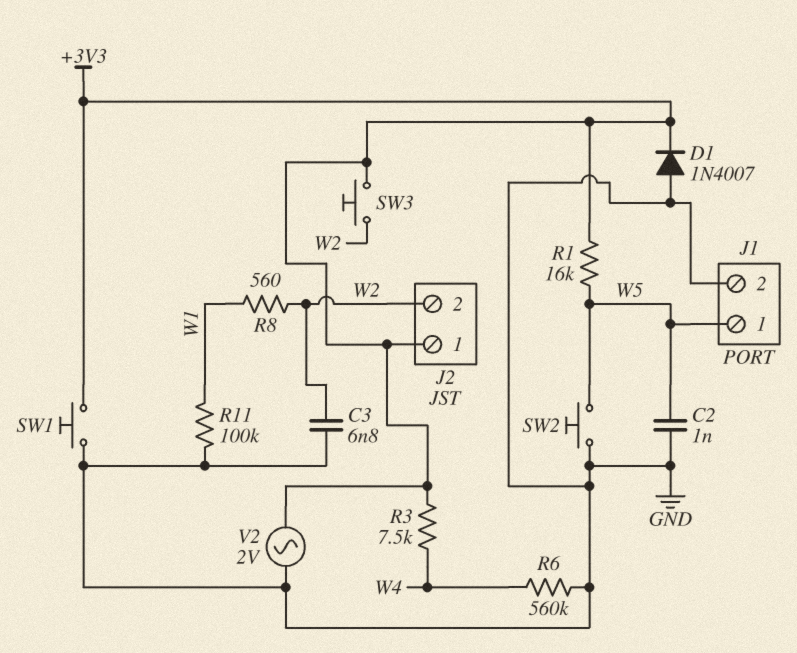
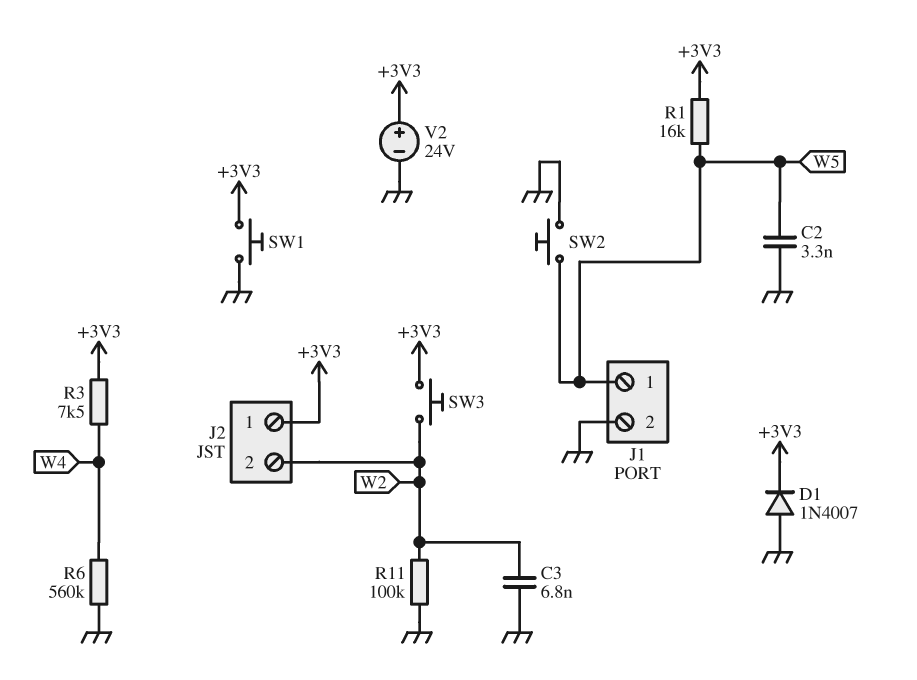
C2: 1nF (GND, W5) -> 3.3nF (GND, W5)
R8: 560 (W1, W2) -> none
R11: 100k (GND, W1) -> 100k (GND, W2)
V2: AC 2V (+3V3, GND) -> 24V (plus +3V3, minus GND)

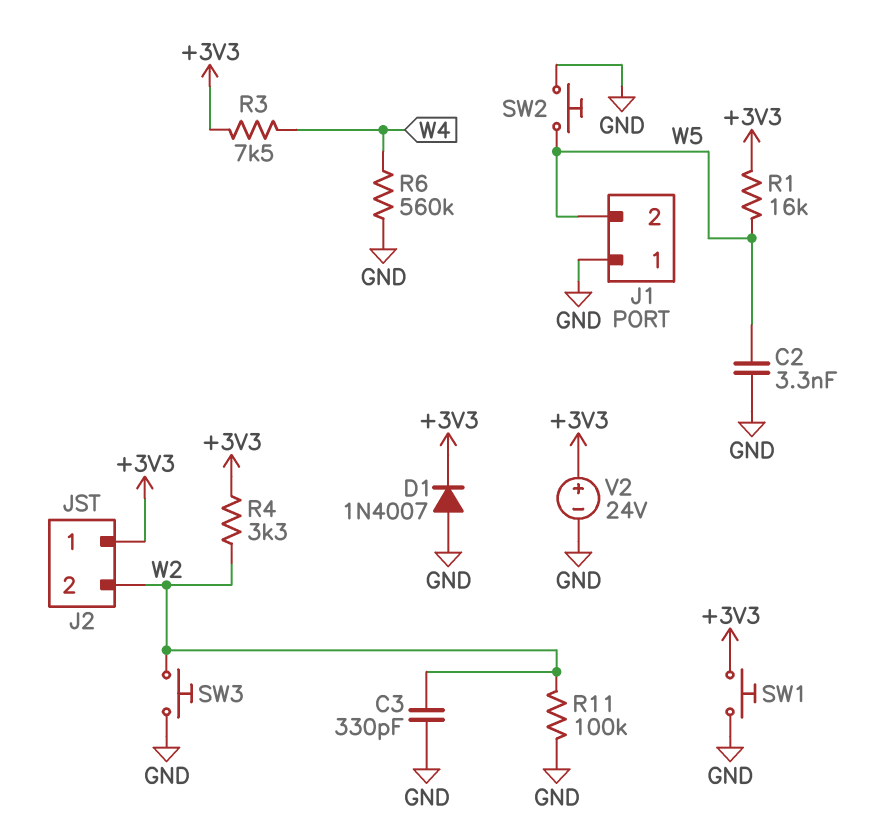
C3: 6.8nF (GND, W2) -> 330pF (GND, W2)
J1 pin 1: W5 -> GND
J1 pin 2: GND -> W5
R4: none -> 3.3k (+3V3, W2)
SW3: button (+3V3, W2) -> button (GND, W2)

